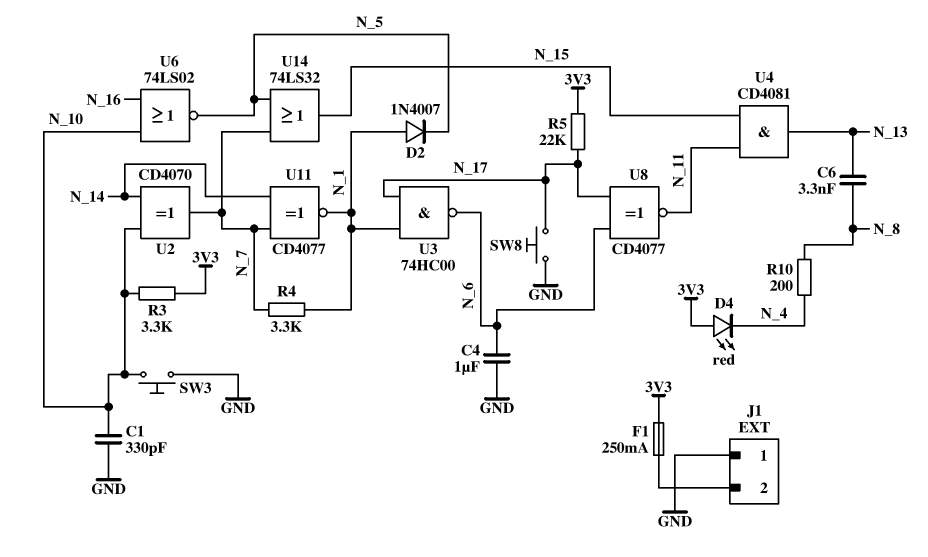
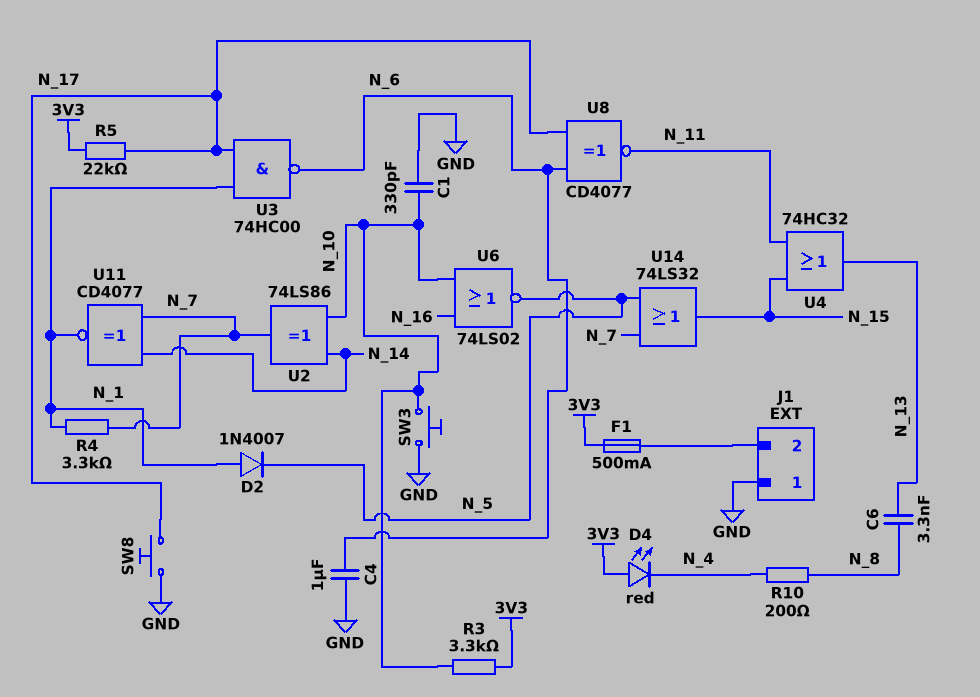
F1: 250mA (3V3, J1/2) -> 500mA (3V3, J1/2)
U2: XOR CD4070 (in N_10, in N_14, out N_7) -> XOR 74LS86 (in N_10, in N_14, out N_7)
U4: AND CD4081 (in N_11, in N_15, out N_13) -> OR 74HC32 (in N_11, in N_15, out N_13)

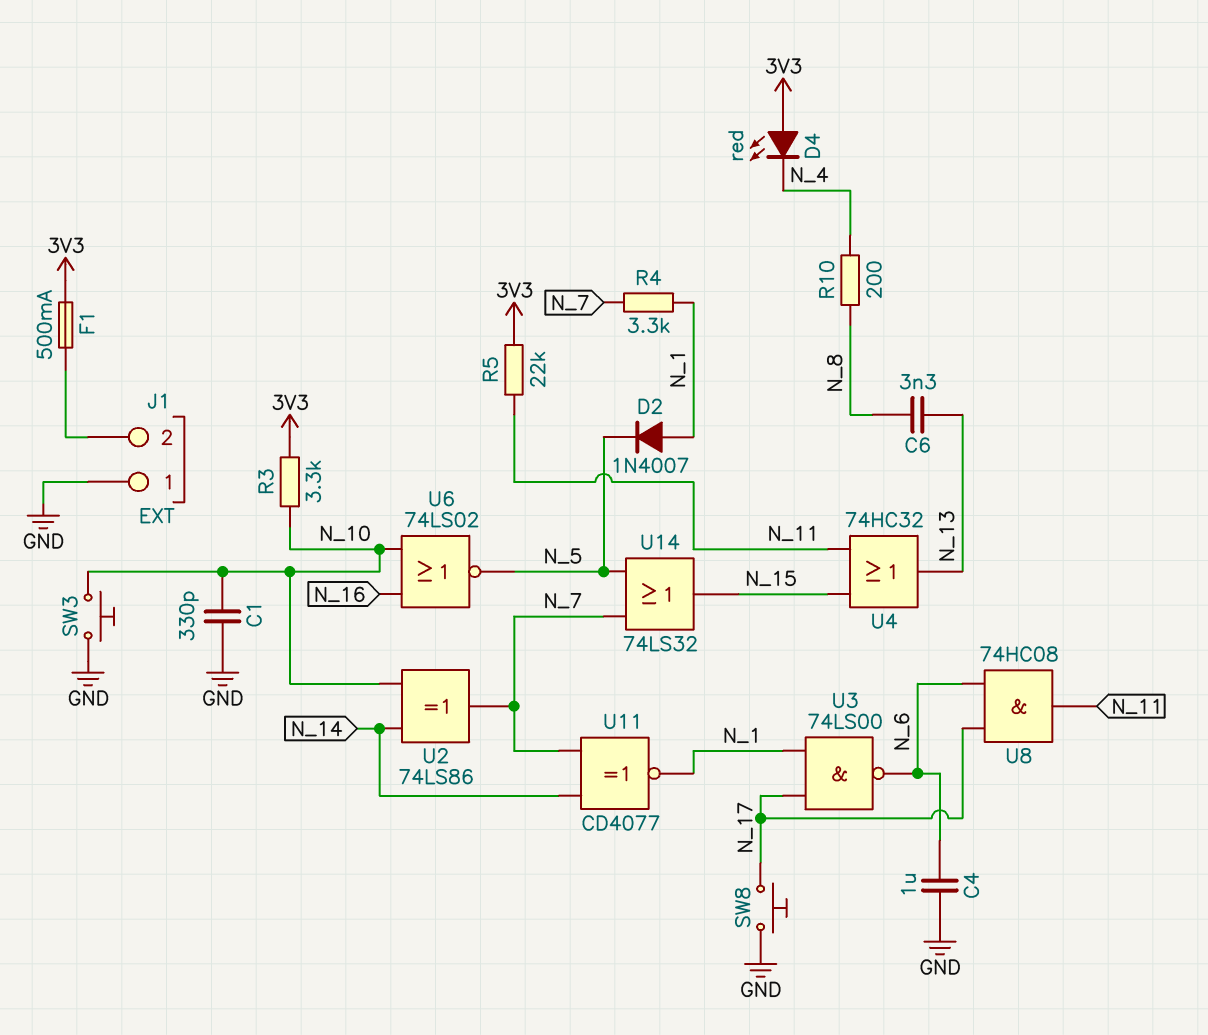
R5: 22k (3V3, N_17) -> 22k (3V3, N_11)
U3: NAND 74HC00 (in N_1, in N_17, out N_6) -> NAND 74LS00 (in N_1, in N_17, out N_6)
U8: XNOR CD4077 (in N_6, in N_17, out N_11) -> AND 74HC08 (in N_6, in N_17, out N_11)

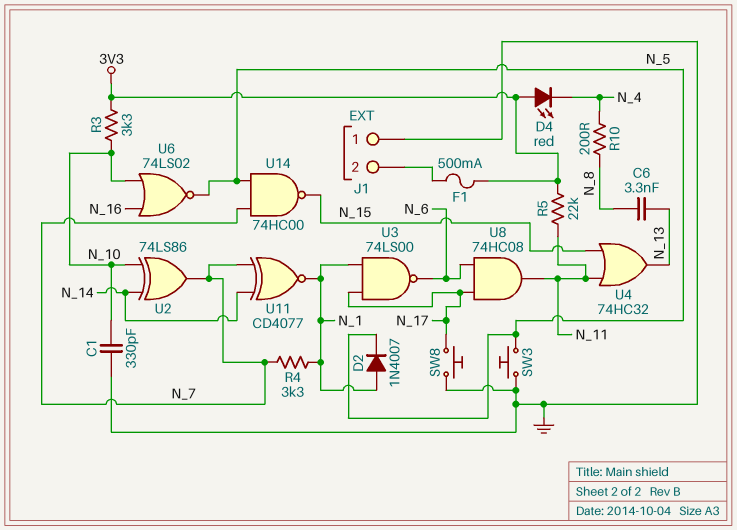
C4: 1uF (GND, N_6) -> none
SW3: button (GND, N_10) -> button (GND, N_5)
U14: OR 74LS32 (in N_5, in N_7, out N_15) -> NAND 74HC00 (in N_5, in N_7, out N_15)

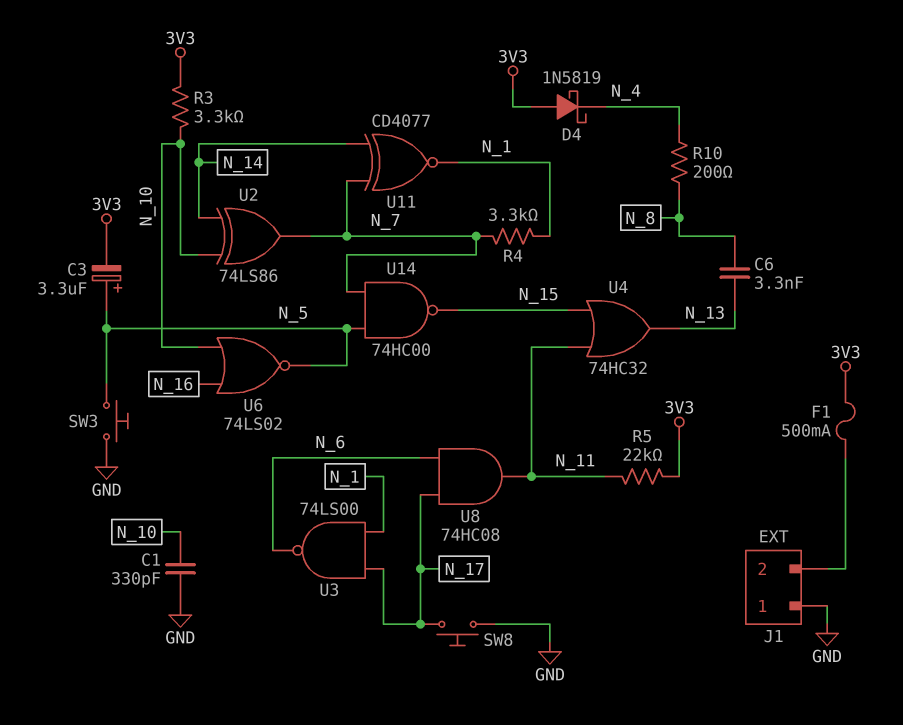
C3: none -> 3.3uF (plus N_5, minus 3V3)
D2: diode 1N4007 (A N_1, K N_5) -> none
D4: LED red (A 3V3, K N_4) -> schottky 1N5819 (A 3V3, K N_4)

